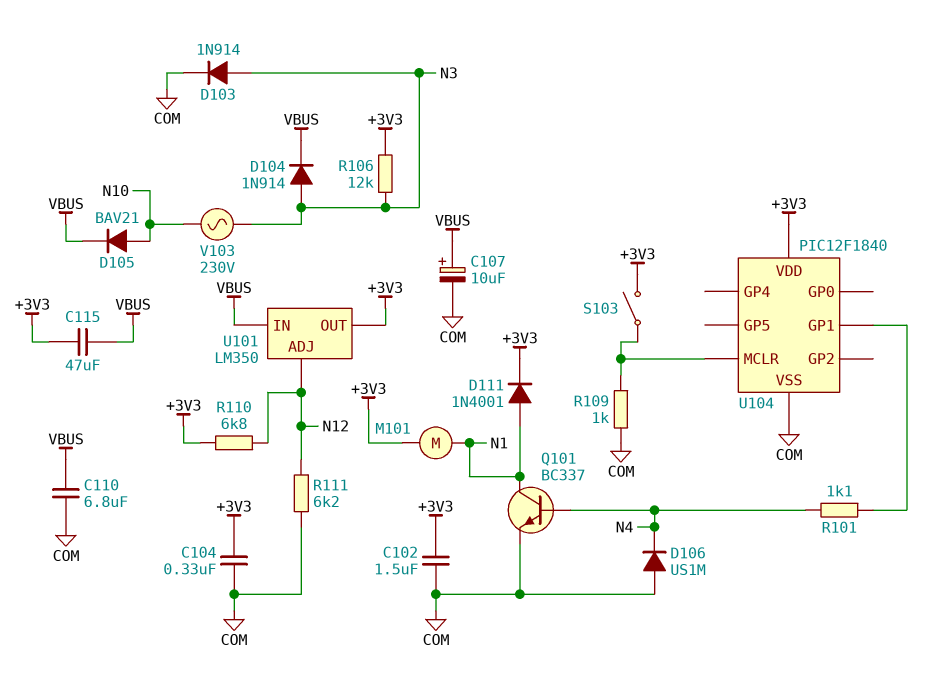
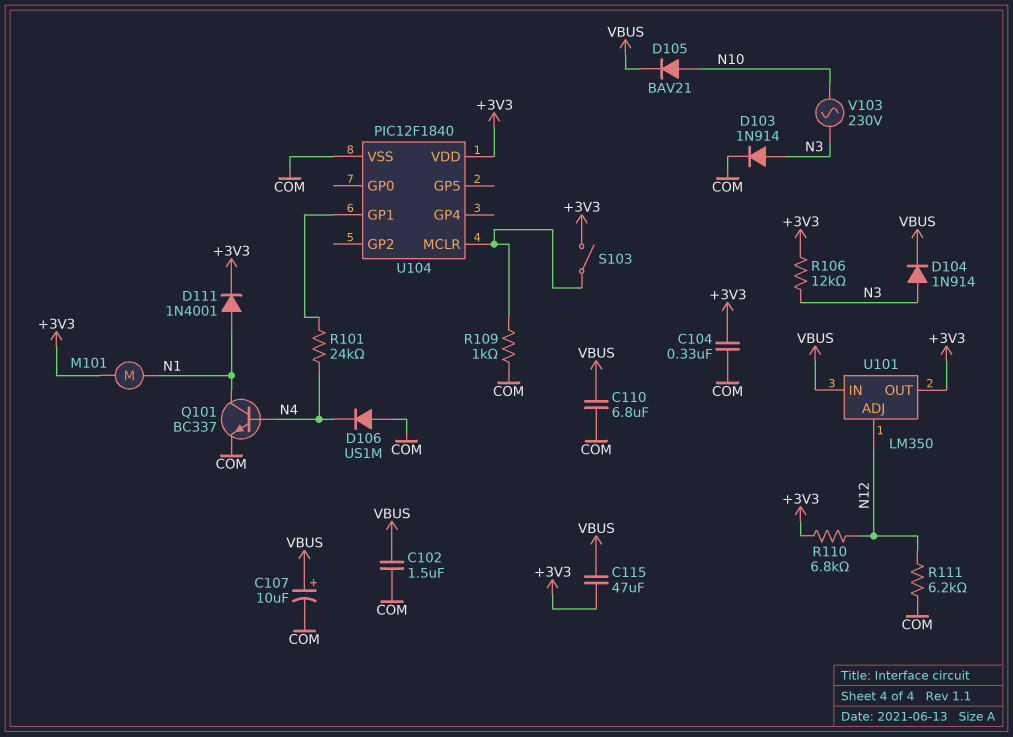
C102: 1.5uF (+3V3, COM) -> 1.5uF (COM, VBUS)
R101: 1.1k (N4, U104/GP1) -> 24k (N4, U104/GP1)

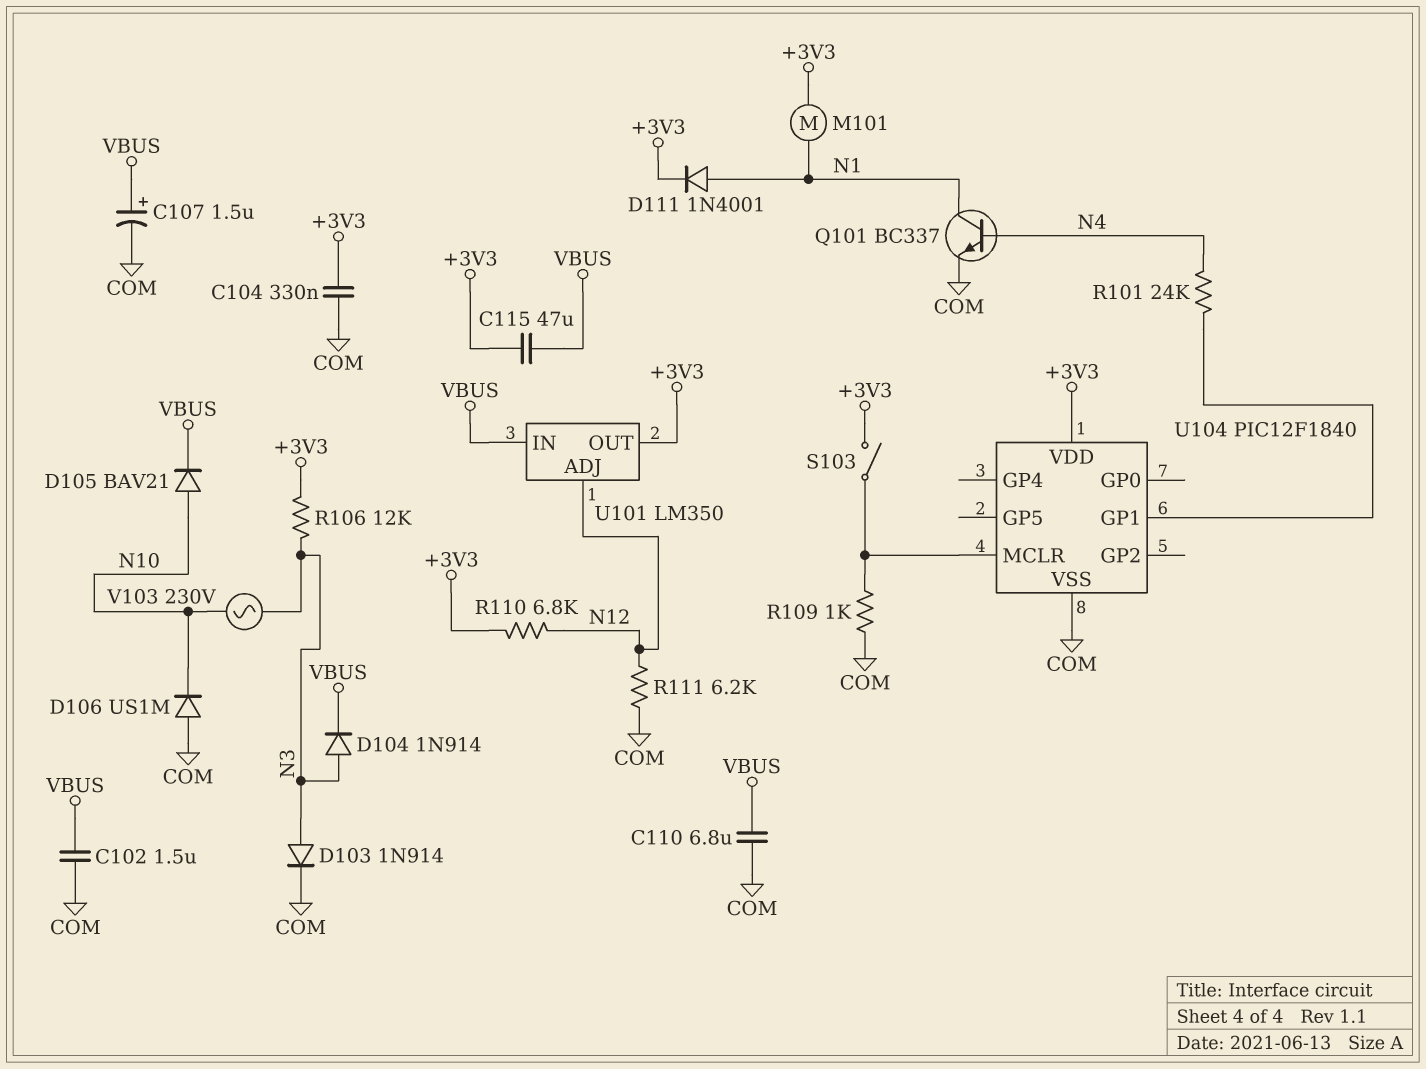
C107: 10uF (plus VBUS, minus COM) -> 1.5uF (plus VBUS, minus COM)
D106: diode US1M (A COM, K N4) -> diode US1M (A COM, K N10)

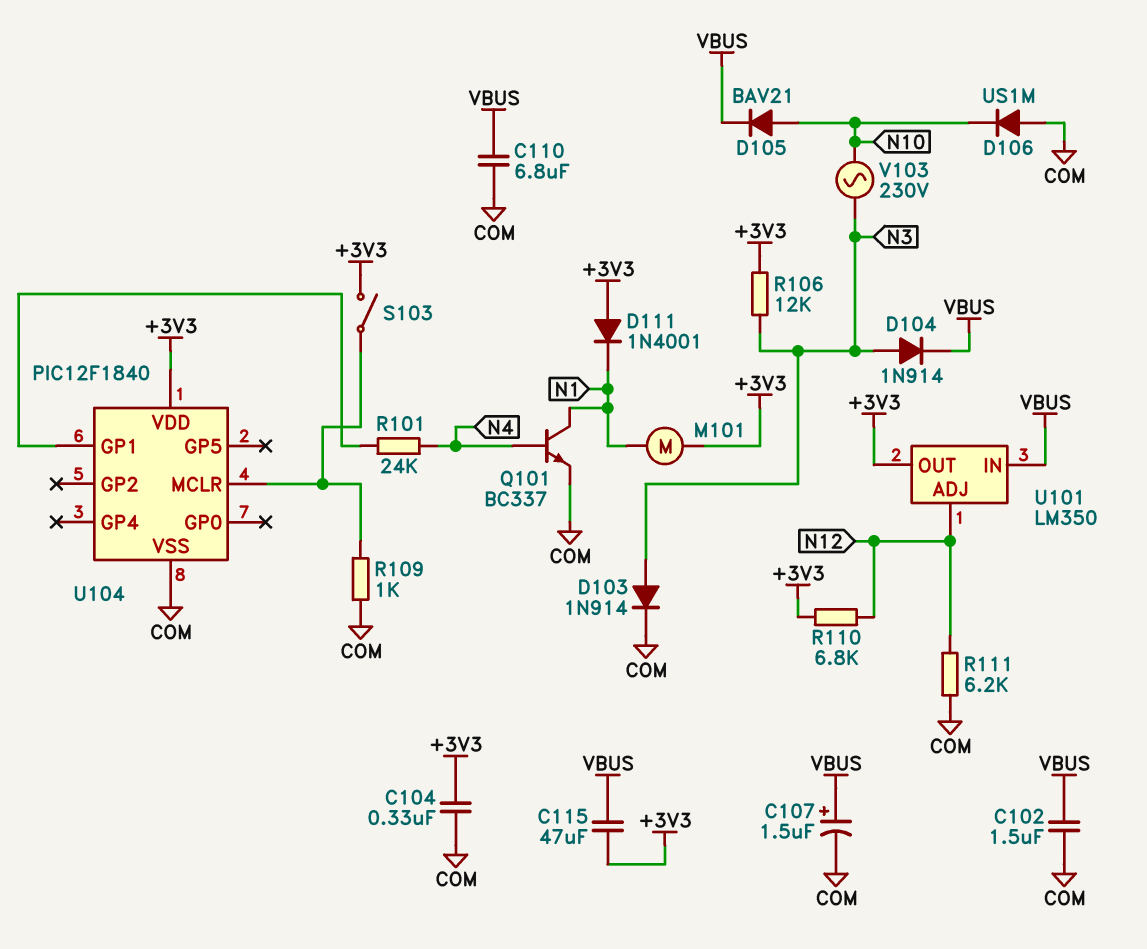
D111: diode 1N4001 (A N1, K +3V3) -> diode 1N4001 (A +3V3, K N1)

